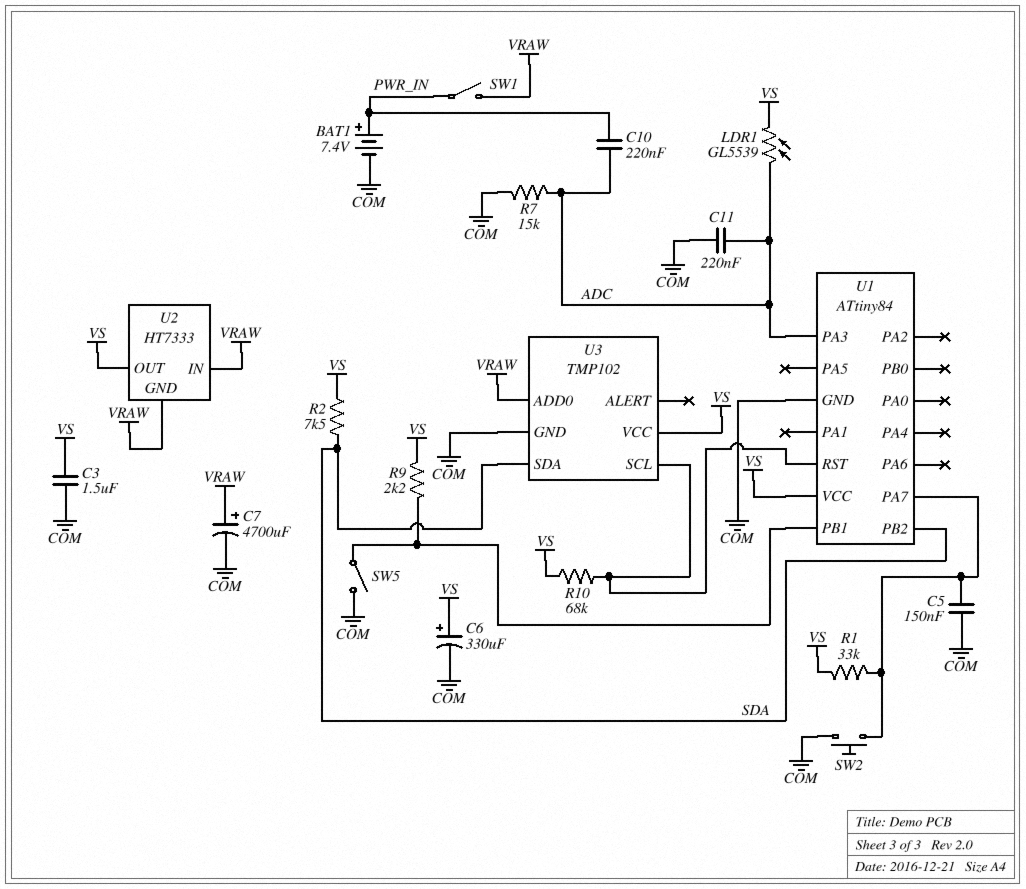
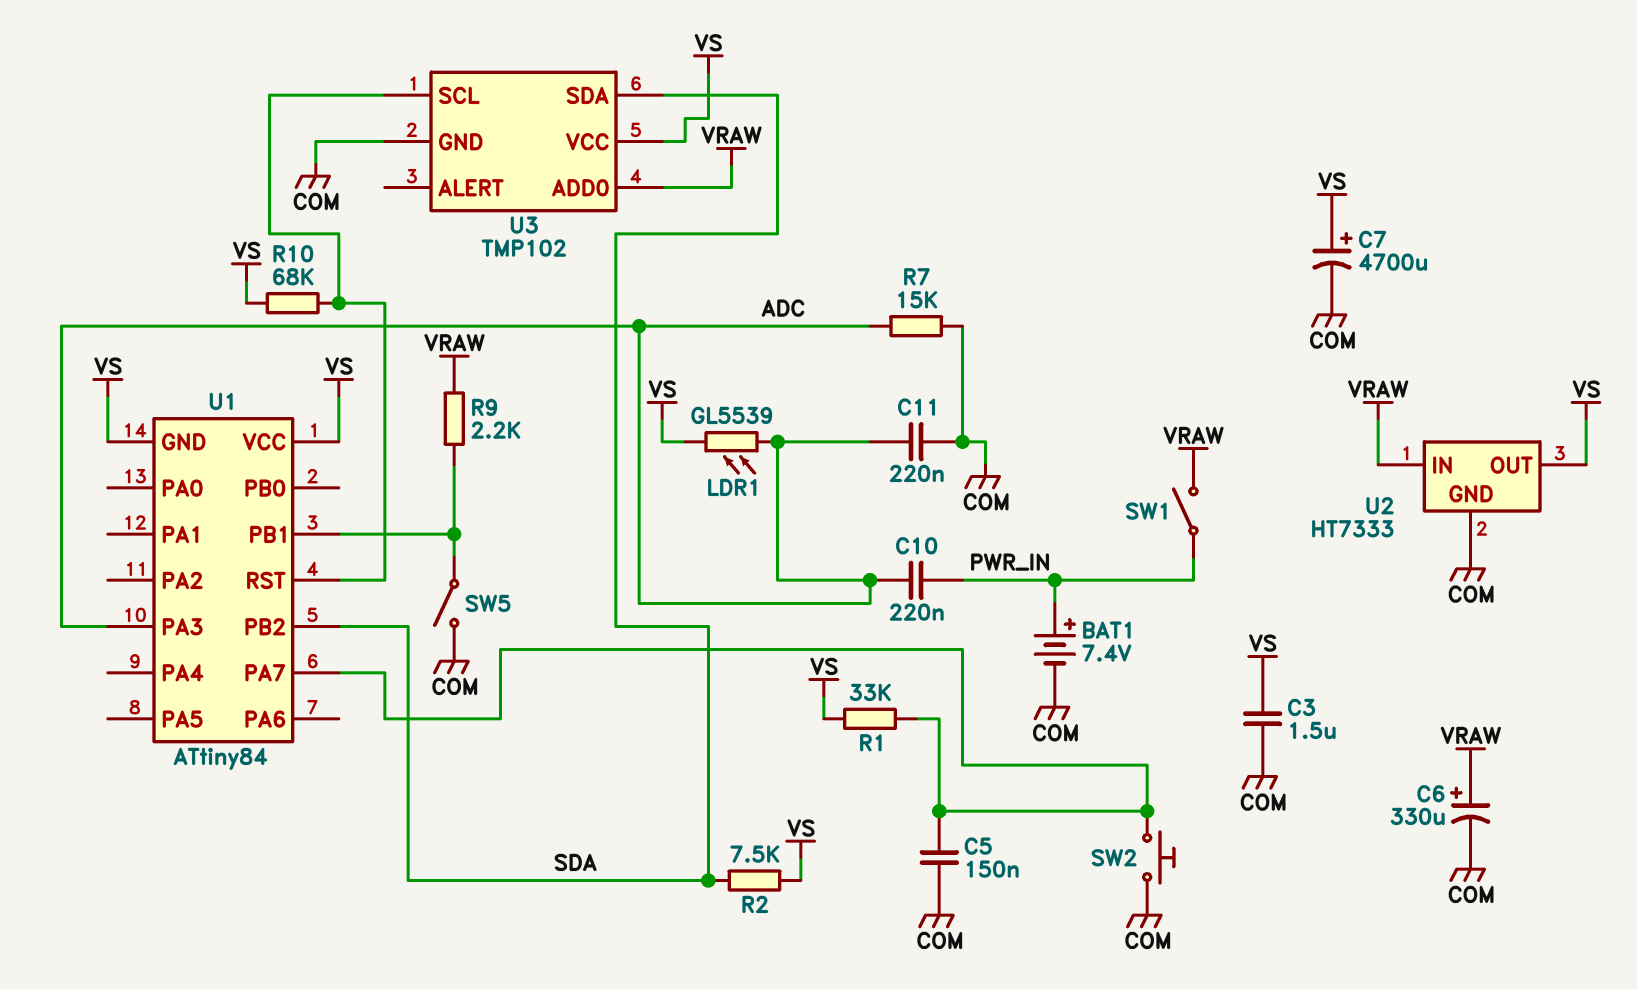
C6: 330uF (plus VS, minus COM) -> 330uF (plus VRAW, minus COM)
C7: 4700uF (plus VRAW, minus COM) -> 4700uF (plus VS, minus COM)
R9: 2.2k (U1/PB1, VS) -> 2.2k (U1/PB1, VRAW)
U1 pin GND: COM -> VS
U2 pin GND: VRAW -> COM

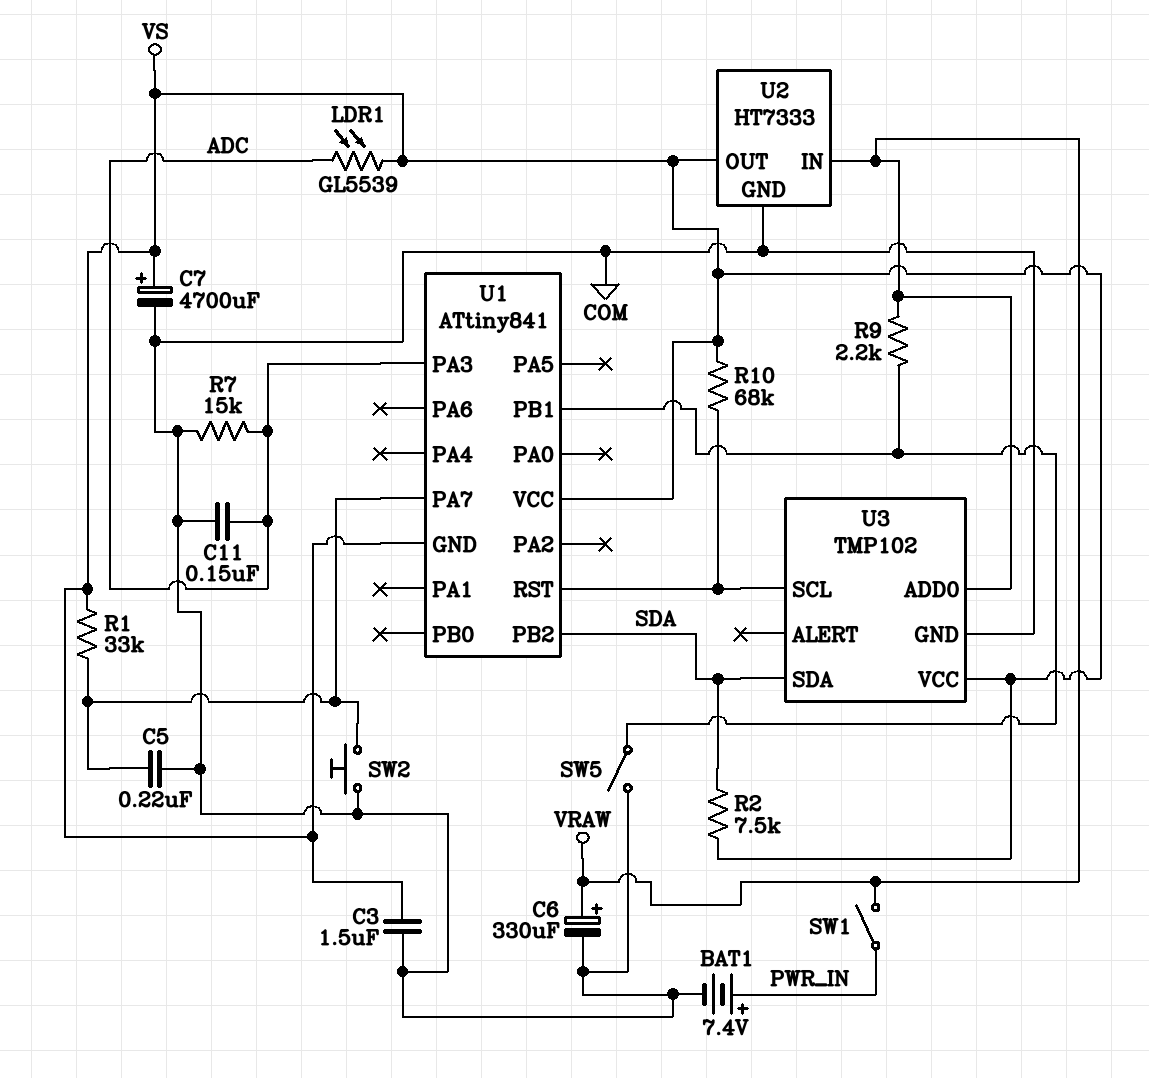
C5: 150nF (COM, U1/PA7) -> 220nF (COM, U1/PA7)
C10: 220nF (ADC, PWR_IN) -> none
C11: 220nF (ADC, COM) -> 150nF (ADC, COM)
U1: ATtiny84 -> ATtiny841

